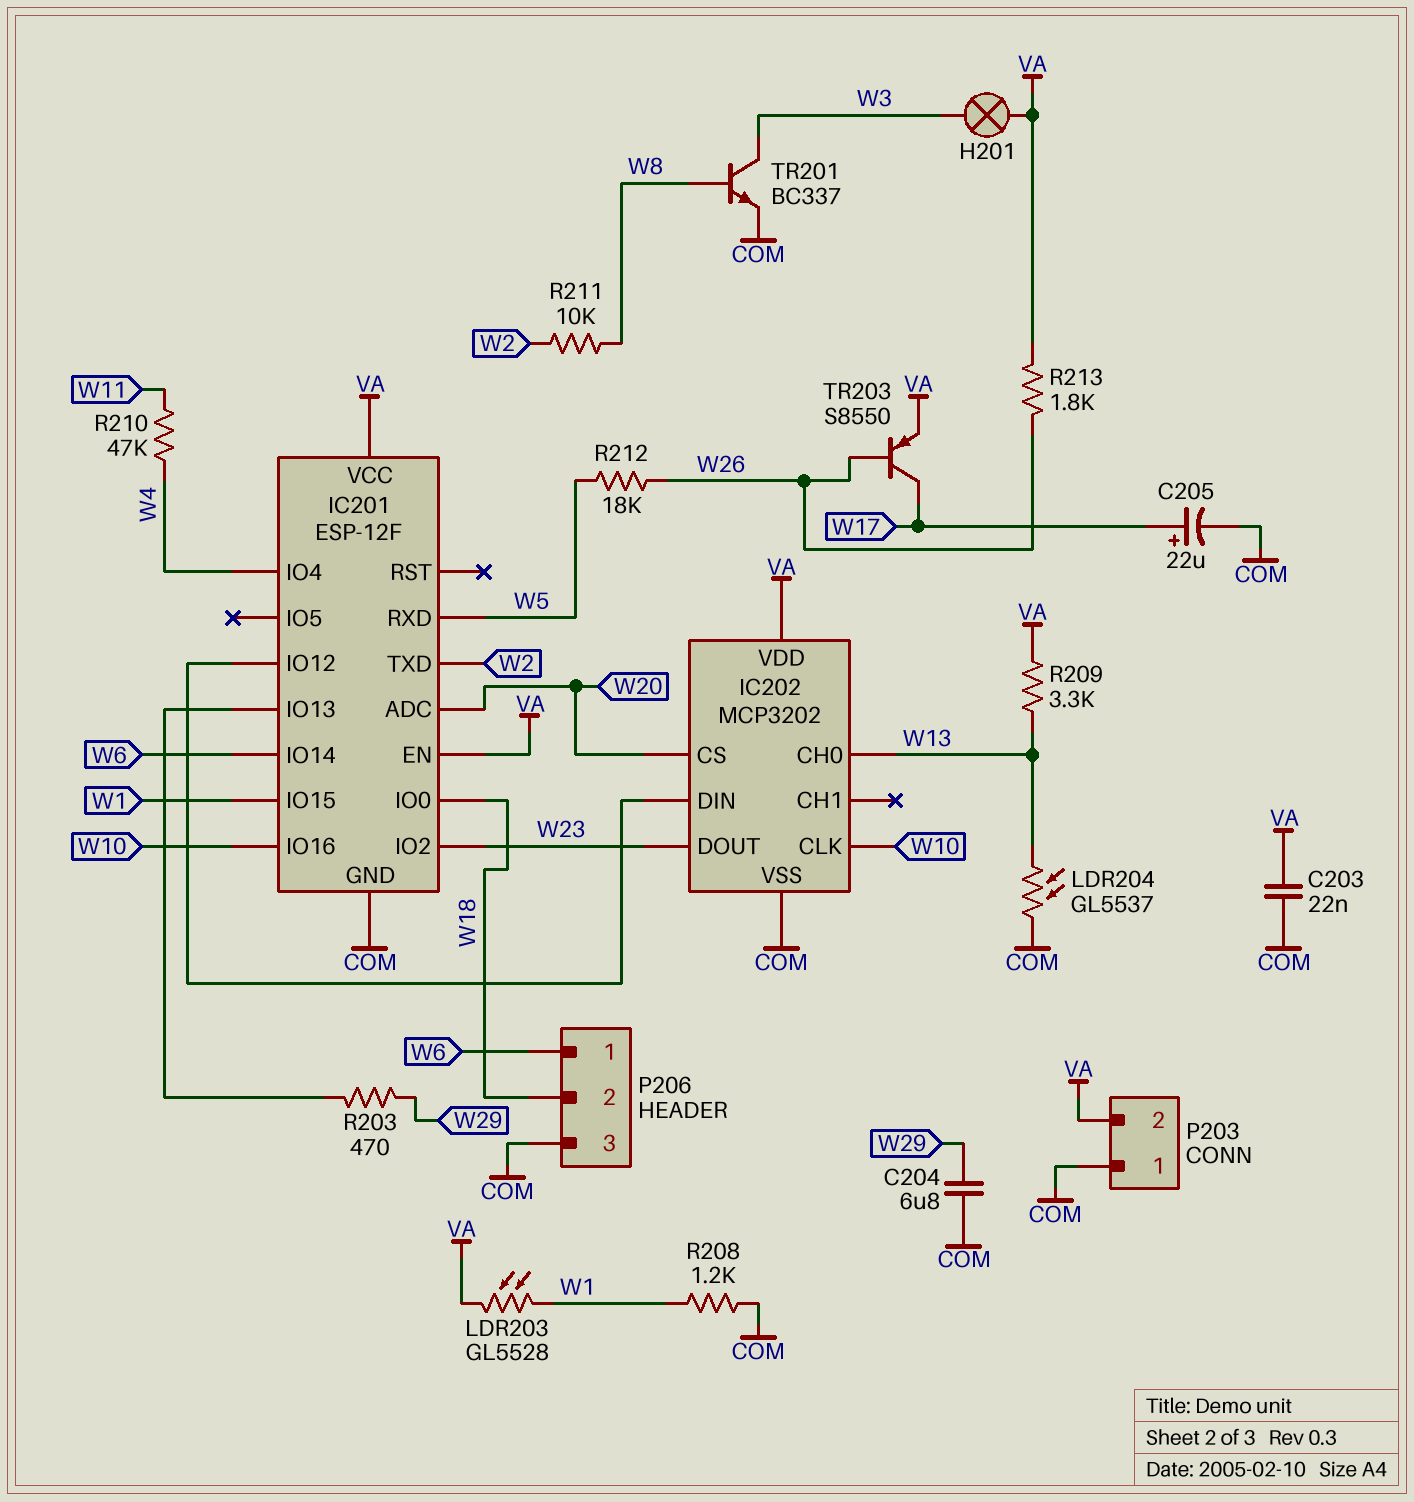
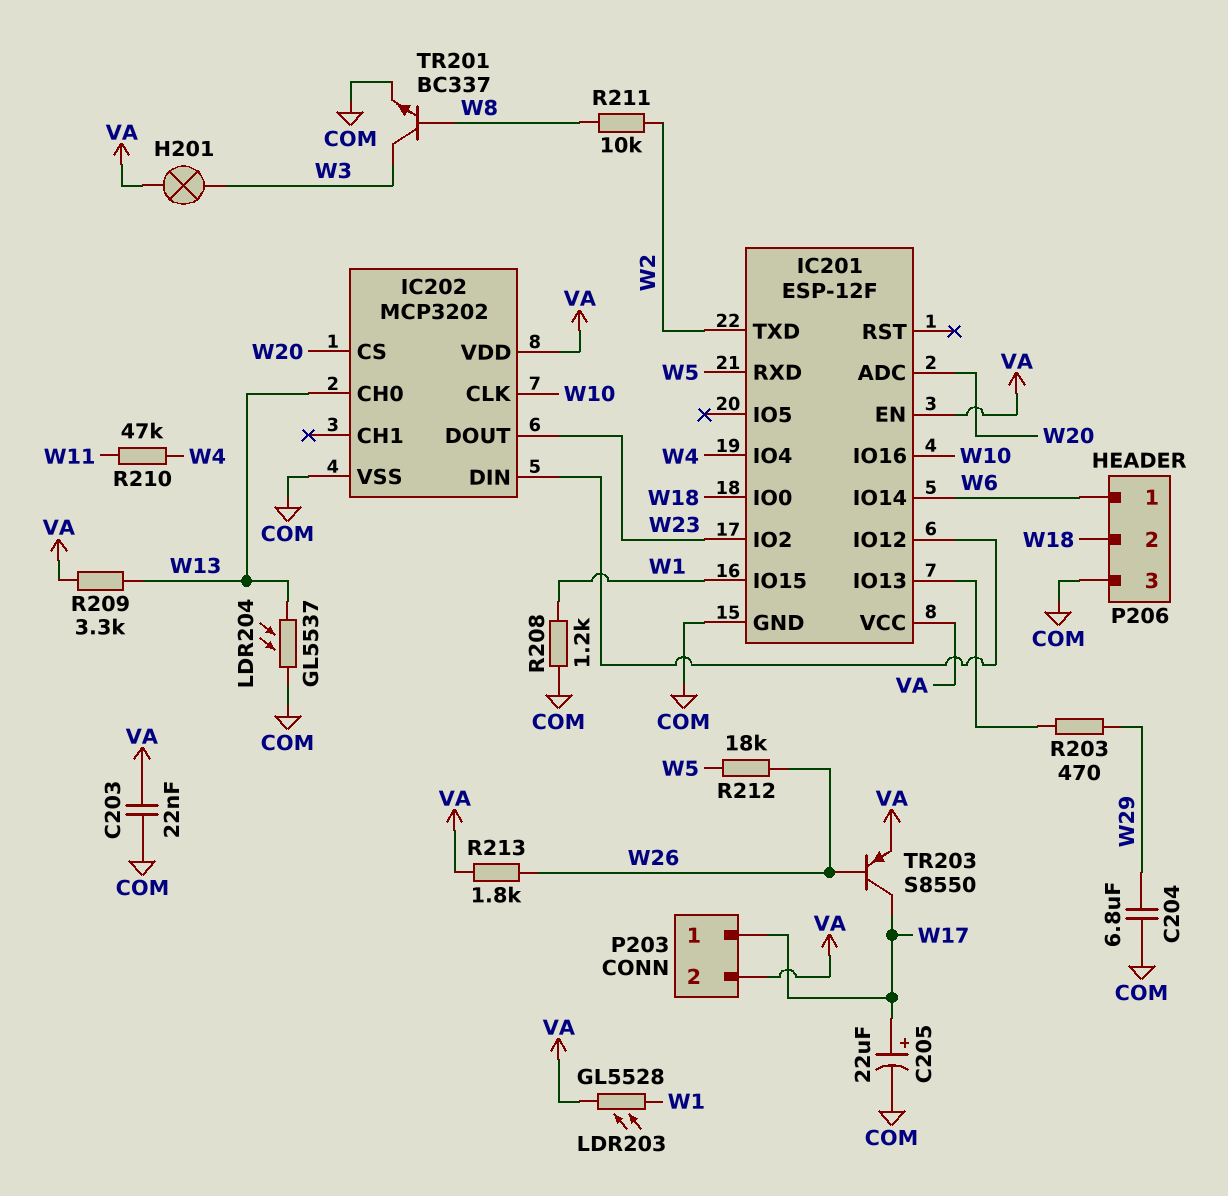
P203 pin 1: COM -> W17

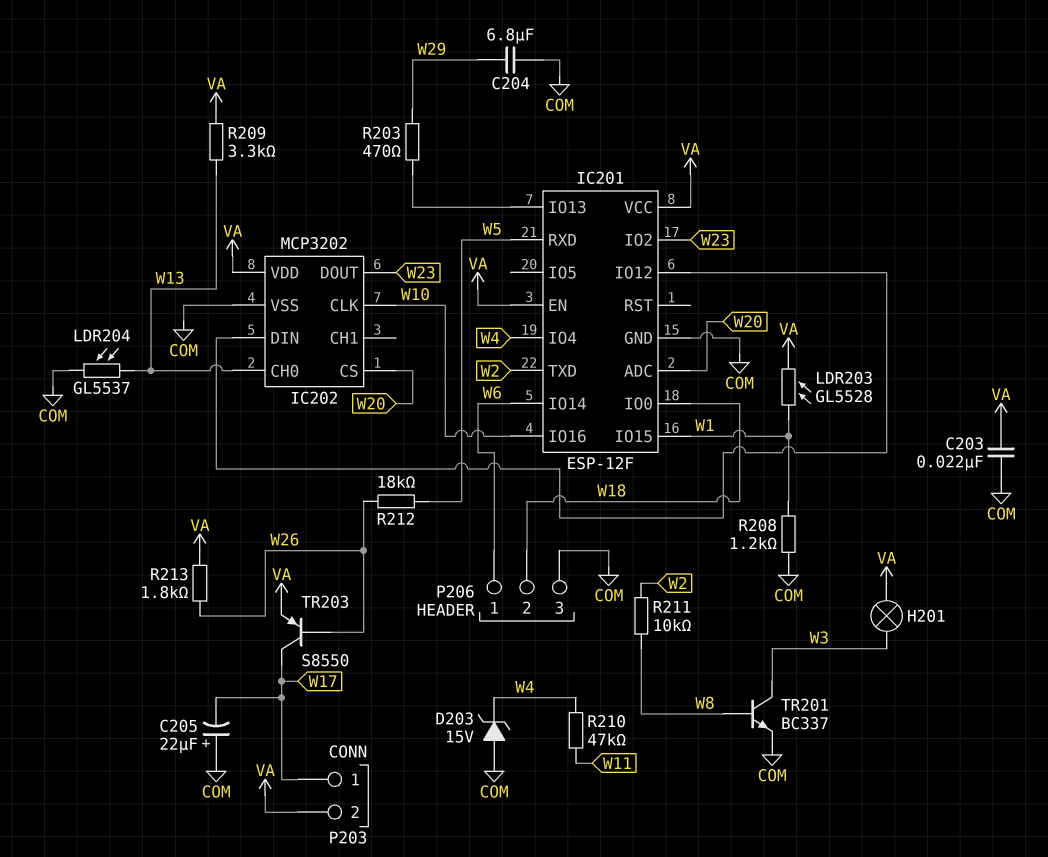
C205: 22uF (plus W17, minus COM) -> 22uF (plus COM, minus W17)
D203: none -> zener 15V (A COM, K W4)

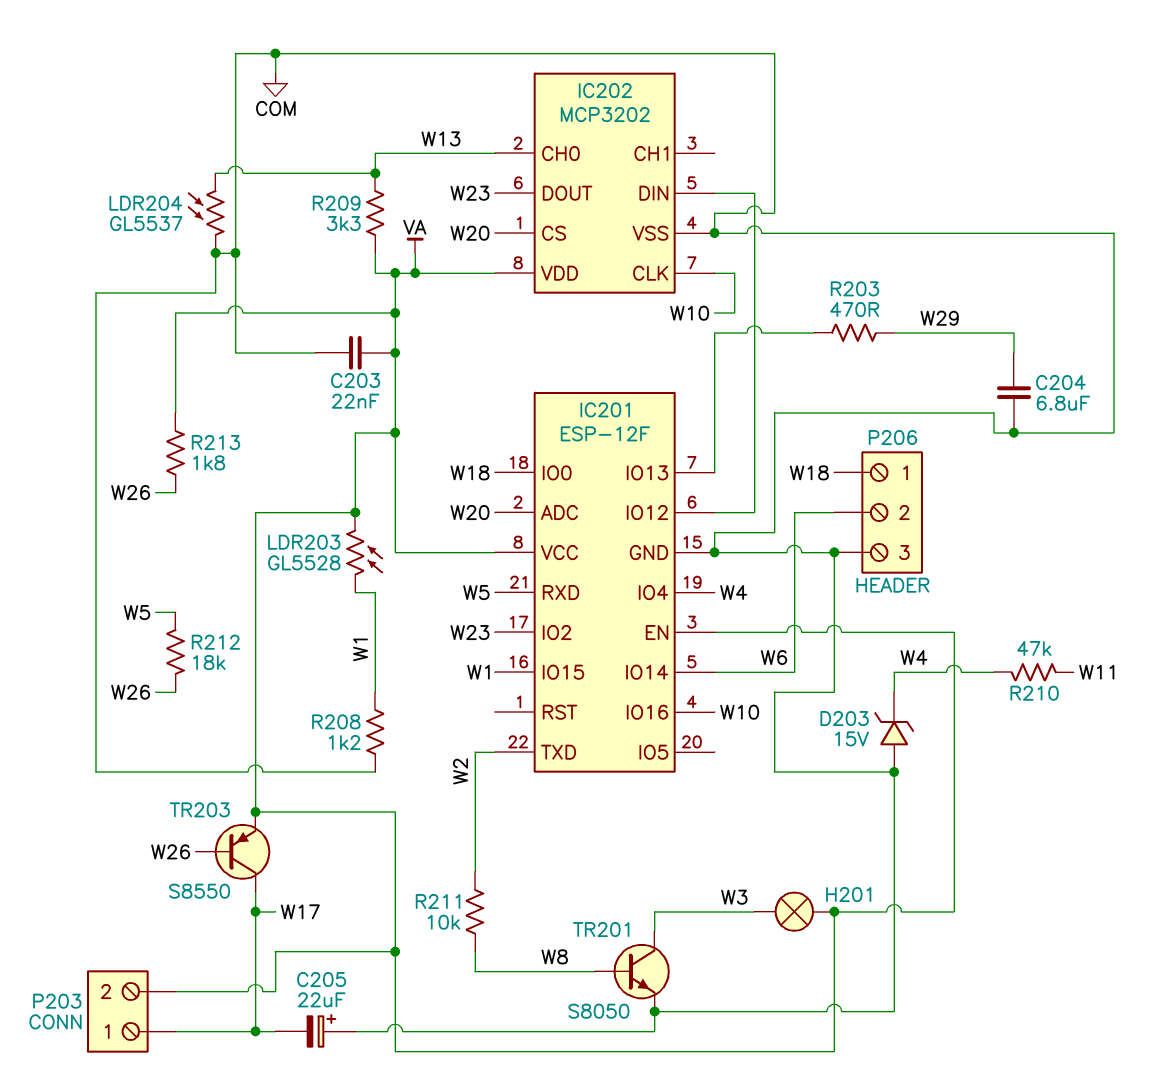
P206 pin 1: W6 -> W18
P206 pin 2: W18 -> W6
TR201: NPN BC337 (B W8, C W3, E COM) -> NPN S8050 (B W8, C W3, E COM)

